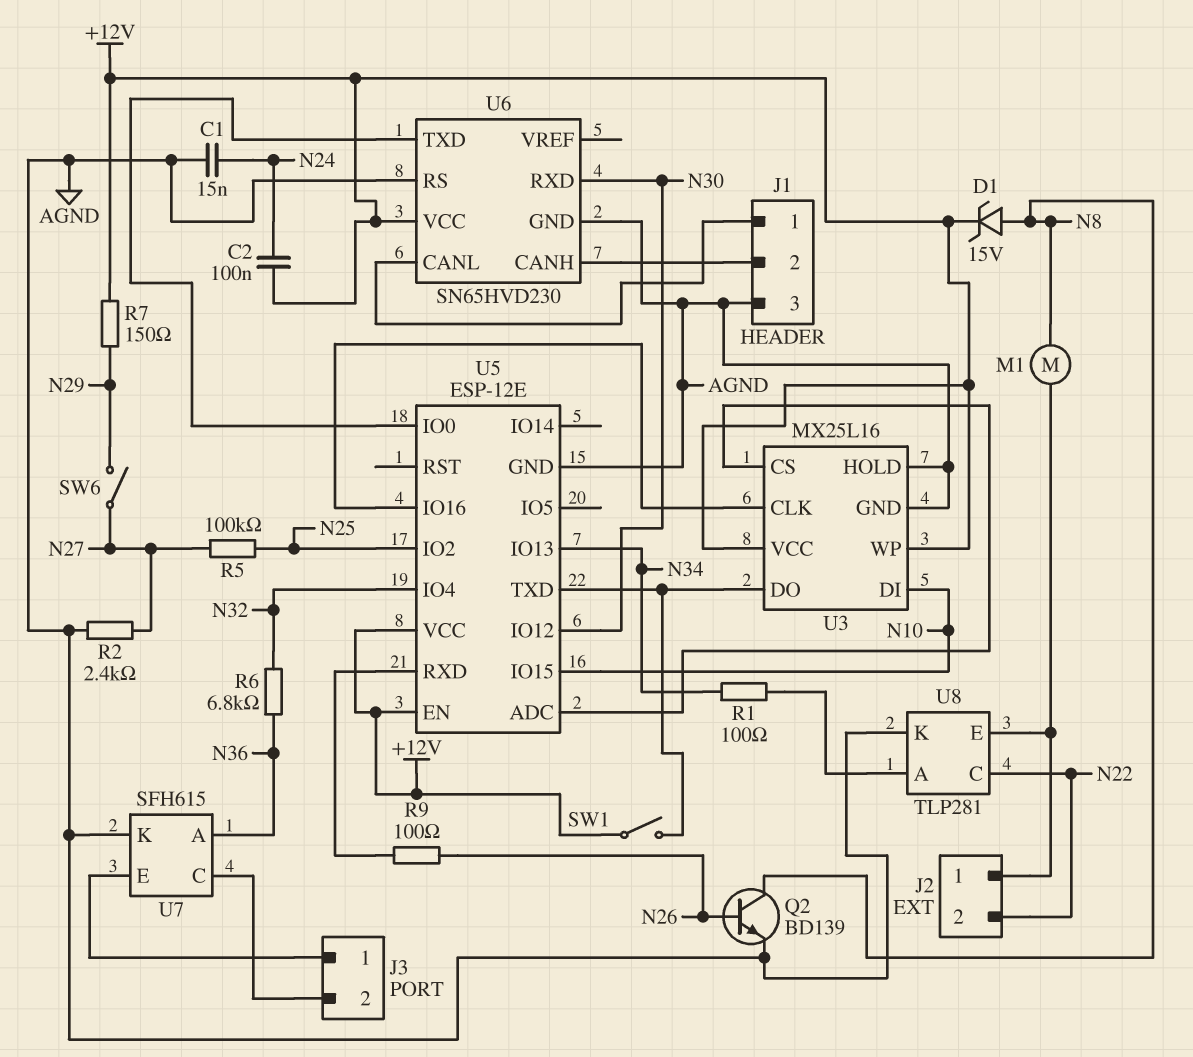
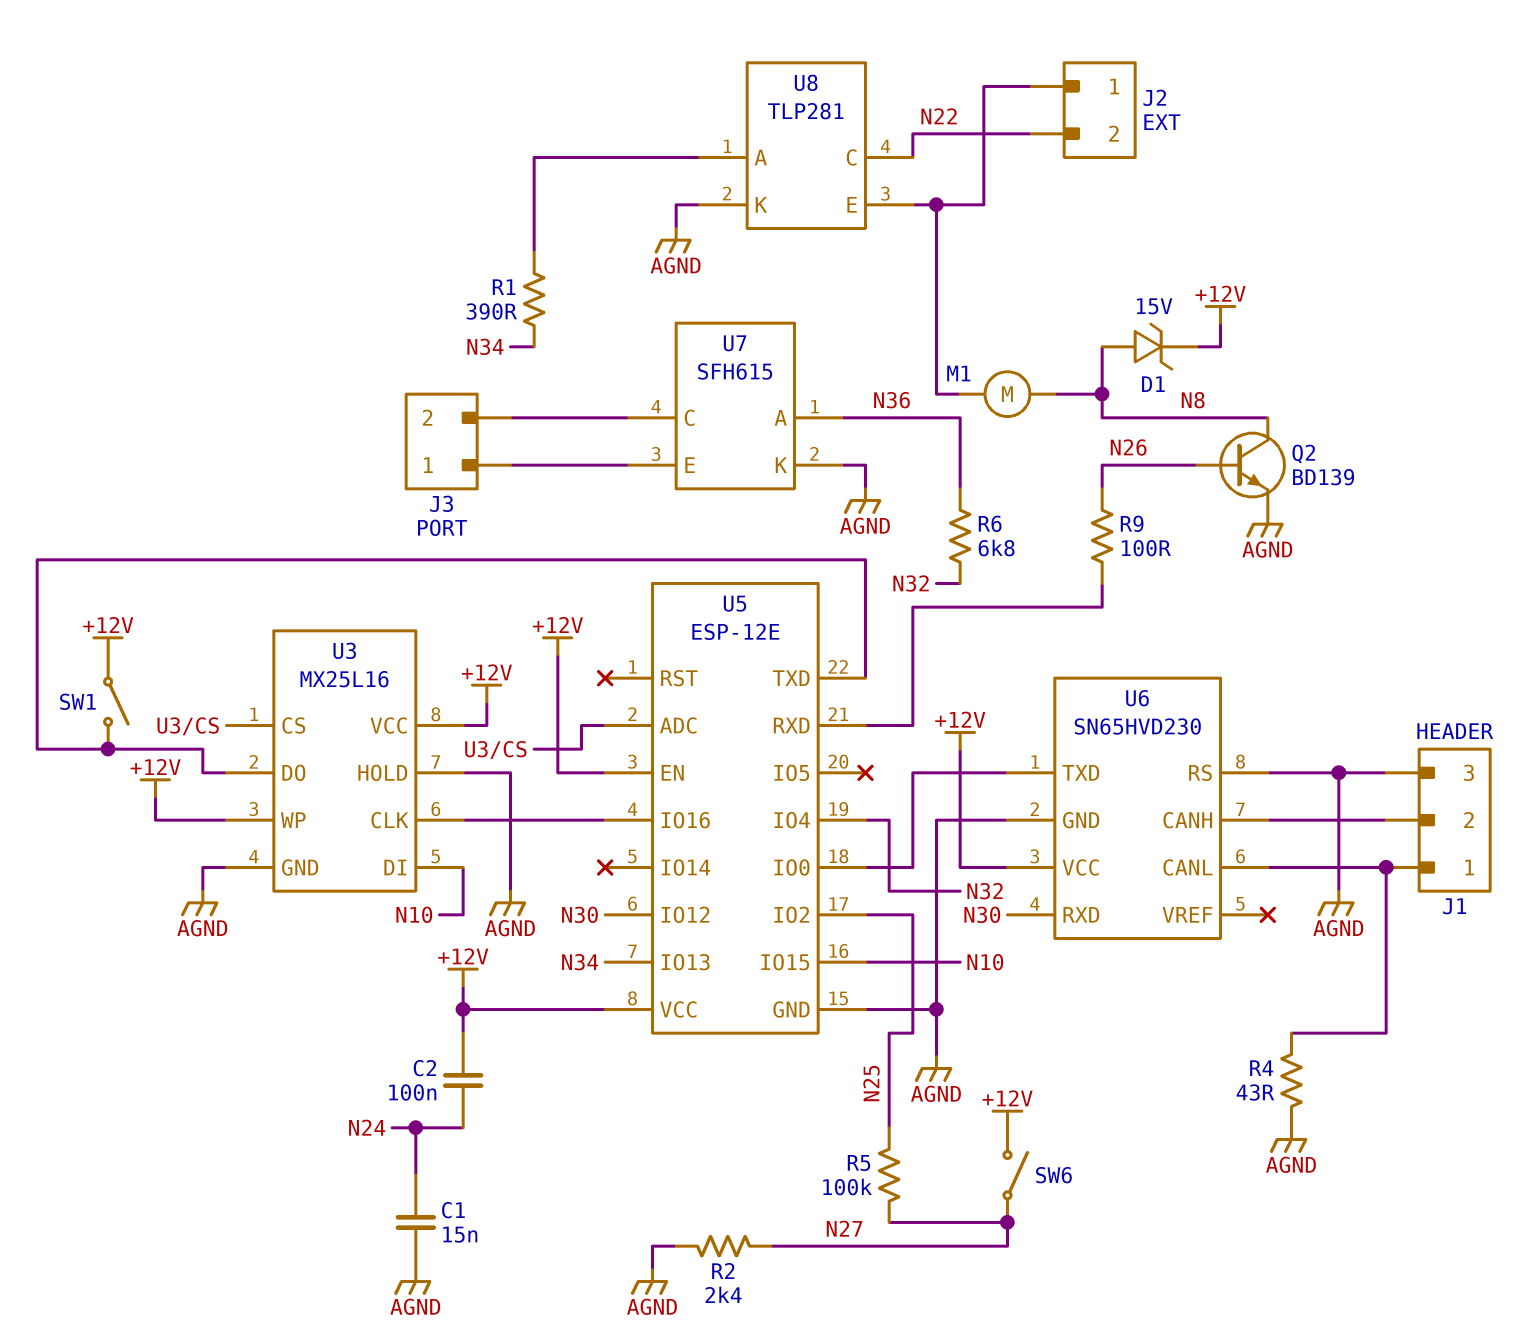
R1: 100 (N34, U8/A) -> 390 (N34, U8/A)
R4: none -> 43 (AGND, J1/1)
R7: 150 (+12V, N29) -> none
SW6: switch (N27, N29) -> switch (+12V, N27)

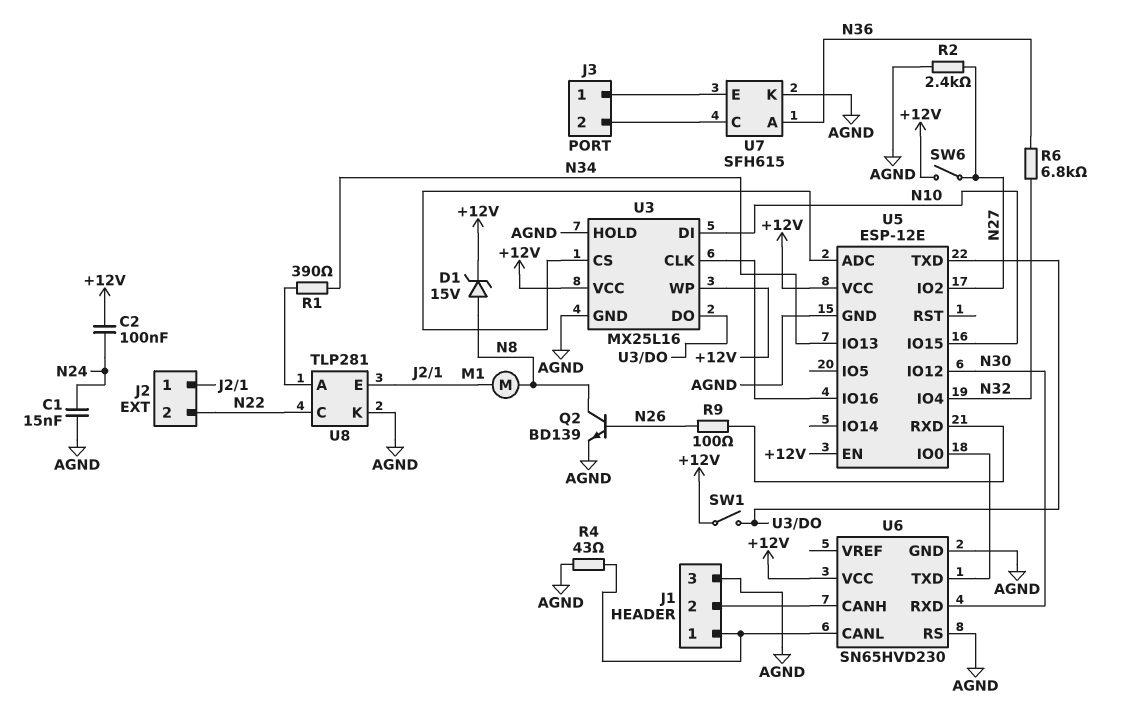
R5: 100k (N25, N27) -> none
U5 pin IO2: N25 -> N27

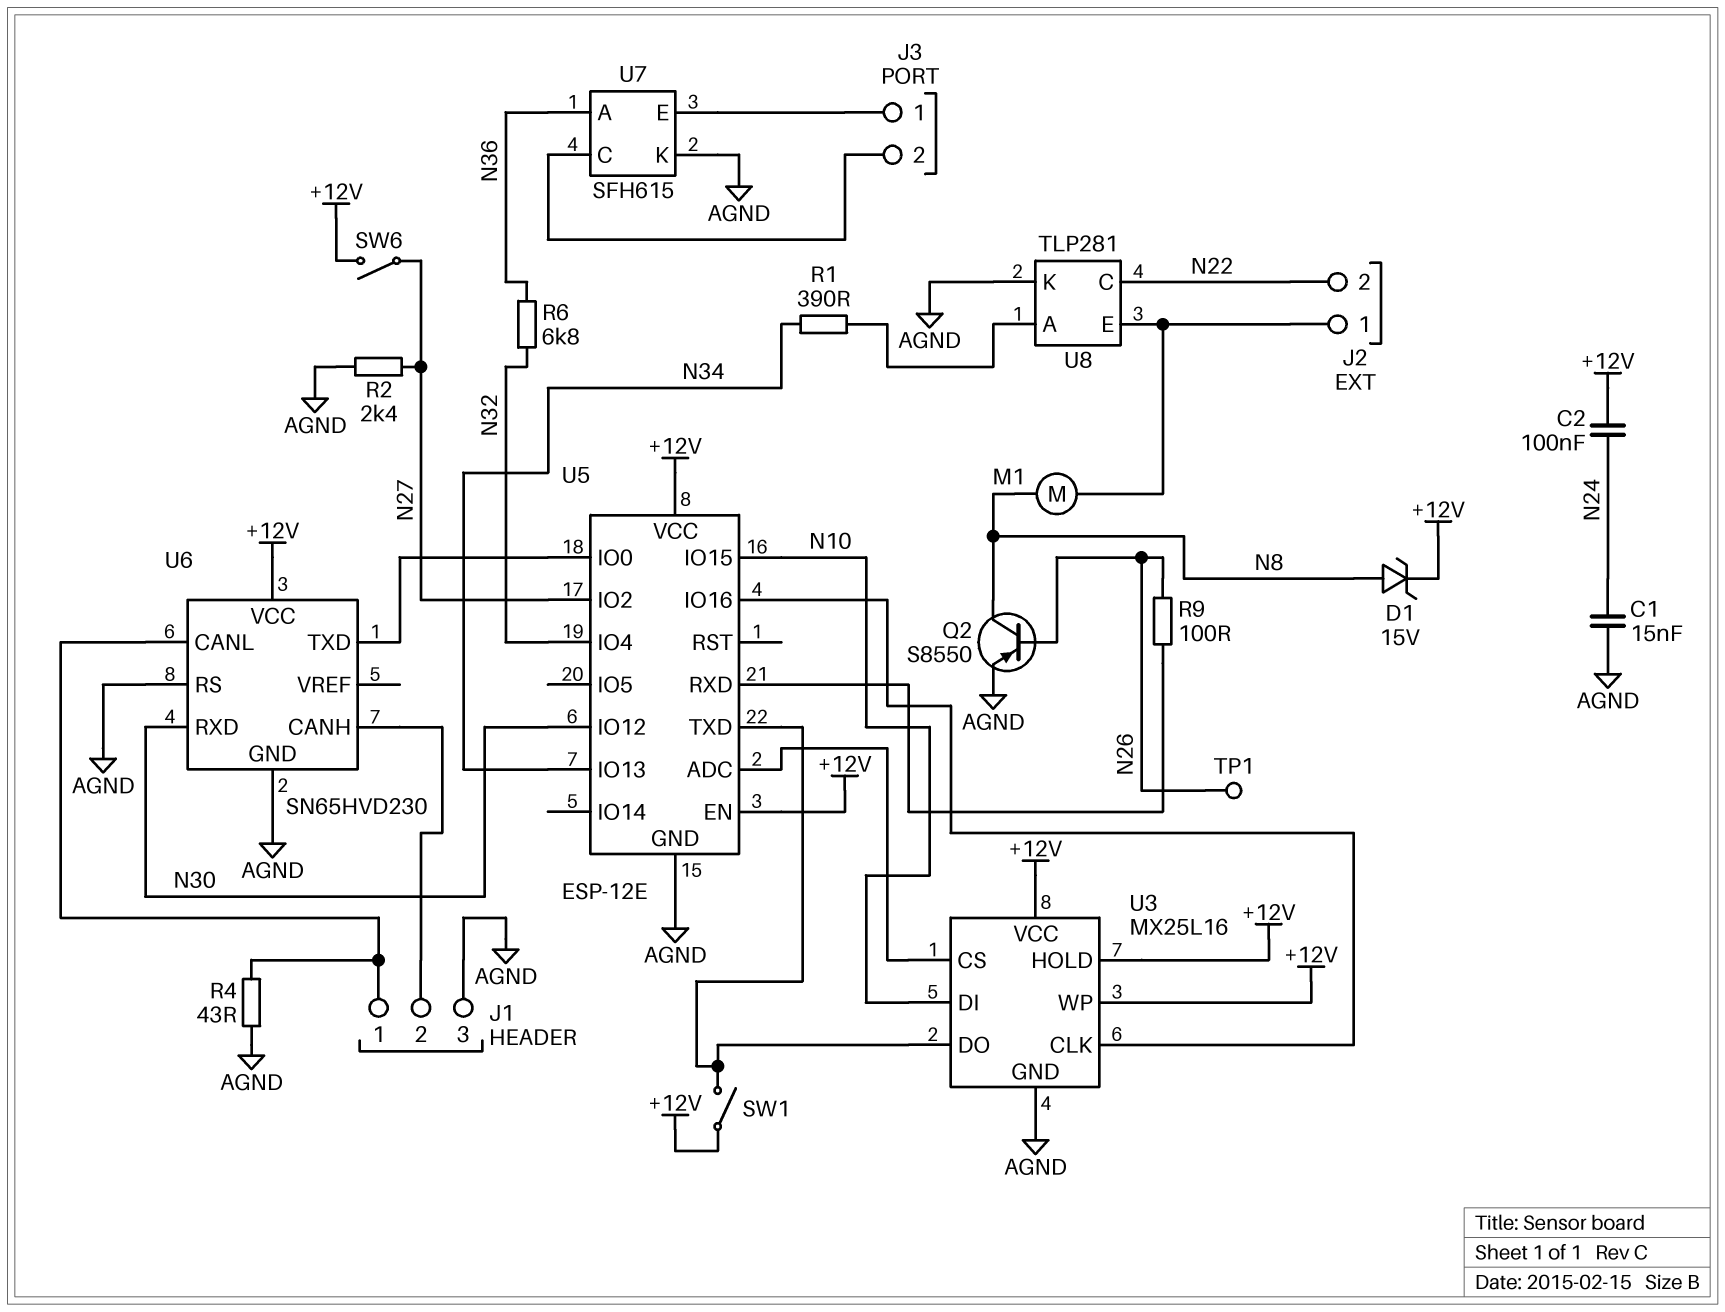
Q2: NPN BD139 (B N26, C N8, E AGND) -> PNP S8550 (B N26, C N8, E AGND)
TP1: none -> test point (N26)
U3 pin HOLD: AGND -> +12V

